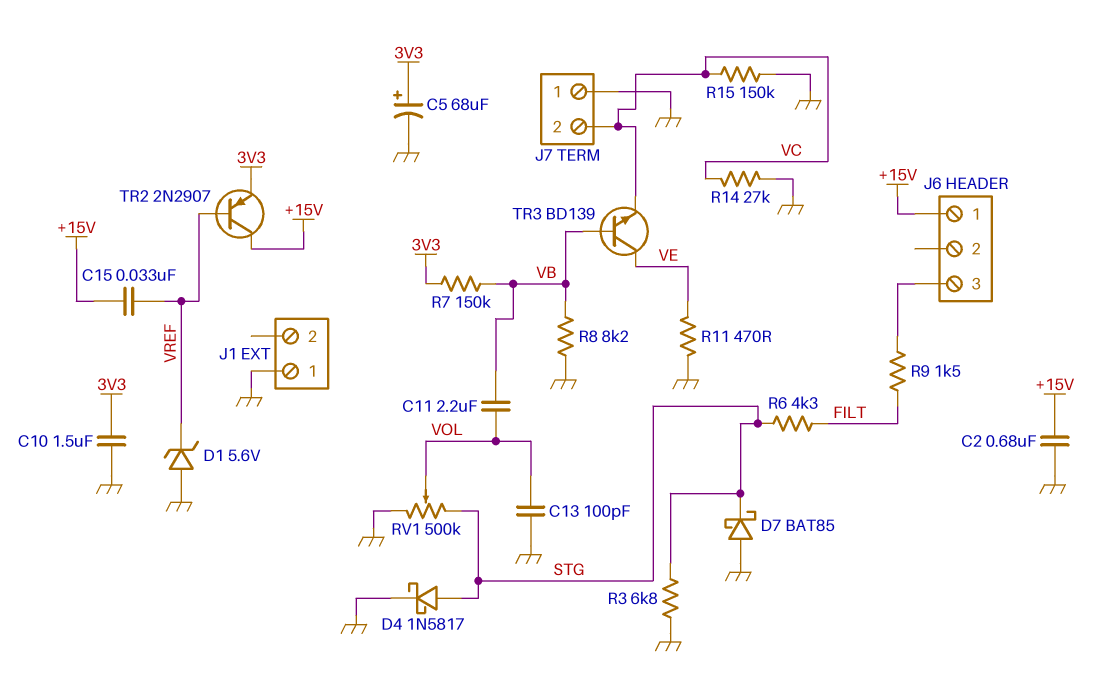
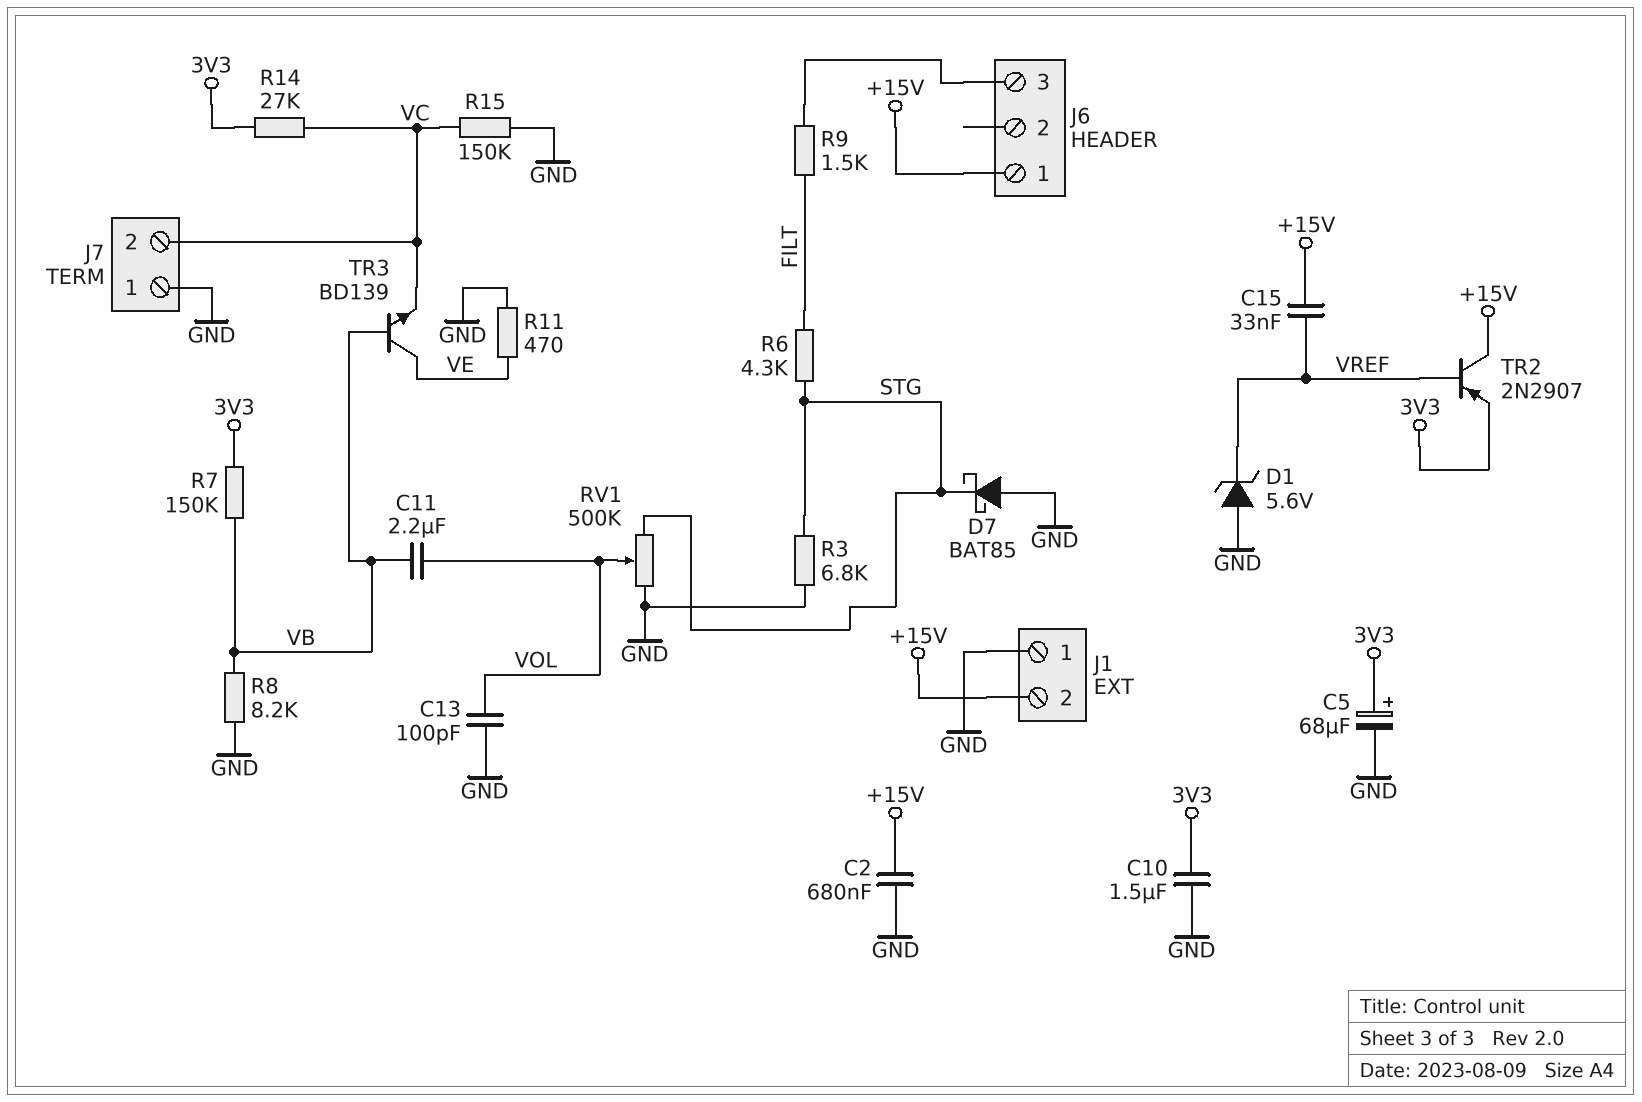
D4: schottky 1N5817 (A STG, K GND) -> none
J1 pin 2: none -> +15V
R14: 27k (GND, VC) -> 27k (3V3, VC)

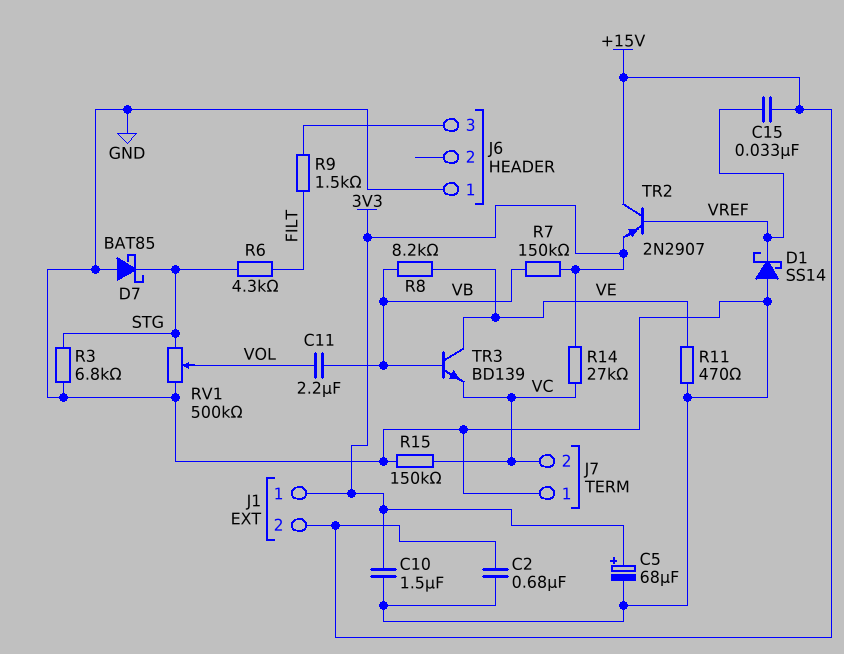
C13: 100pF (GND, VOL) -> none
D1: zener 5.6V (A GND, K VREF) -> schottky SS14 (A GND, K VREF)
J1 pin 1: GND -> 3V3
J6 pin 1: +15V -> GND
R8: 8.2k (GND, VB) -> 8.2k (VB, VE)

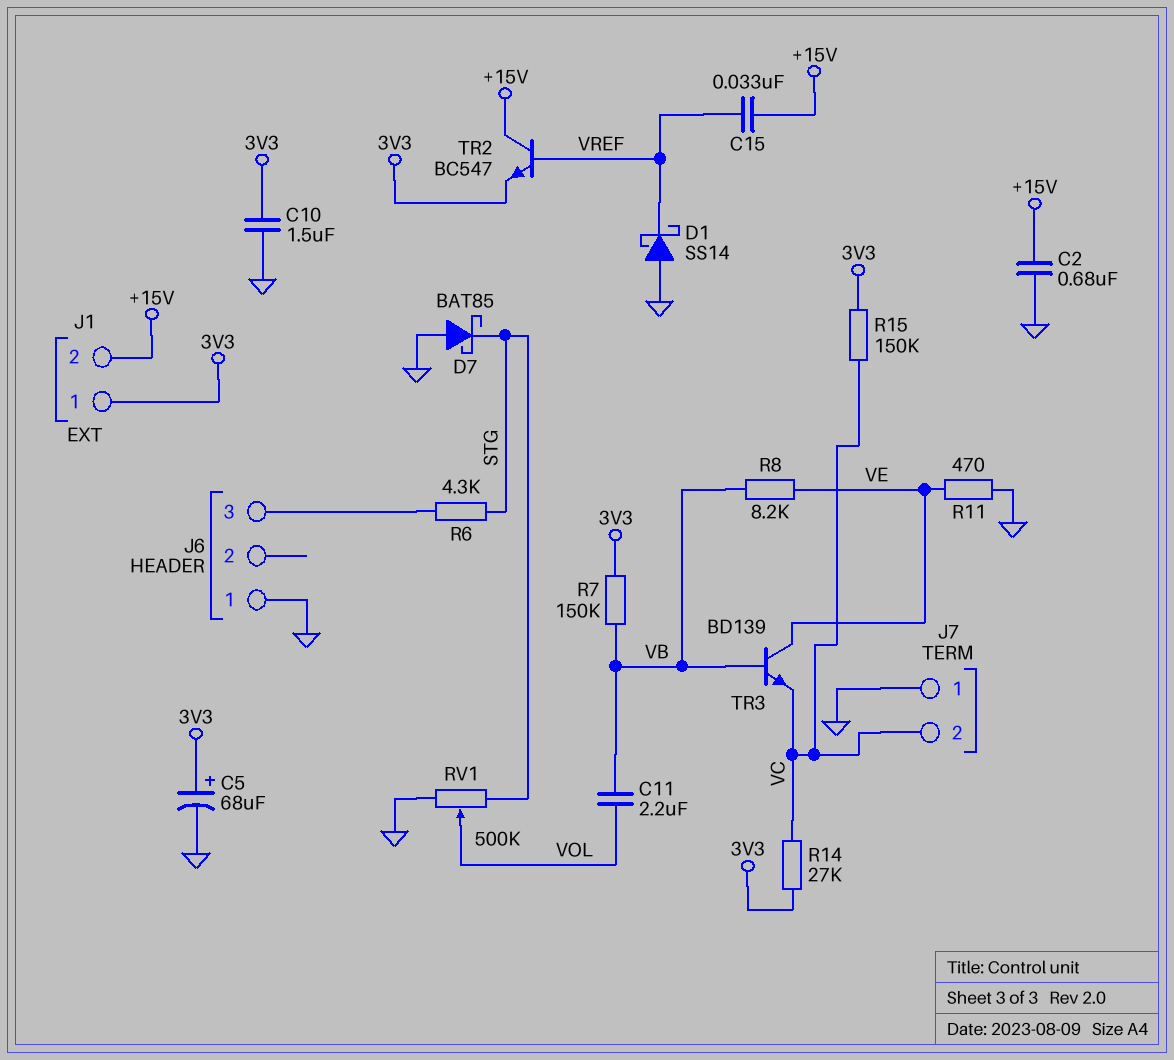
R3: 6.8k (GND, STG) -> none
R6: 4.3k (FILT, STG) -> 4.3k (J6/3, STG)
R9: 1.5k (FILT, J6/3) -> none
R15: 150k (GND, VC) -> 150k (3V3, VC)
TR2: PNP 2N2907 (B VREF, C +15V, E 3V3) -> NPN BC547 (B VREF, C +15V, E 3V3)

